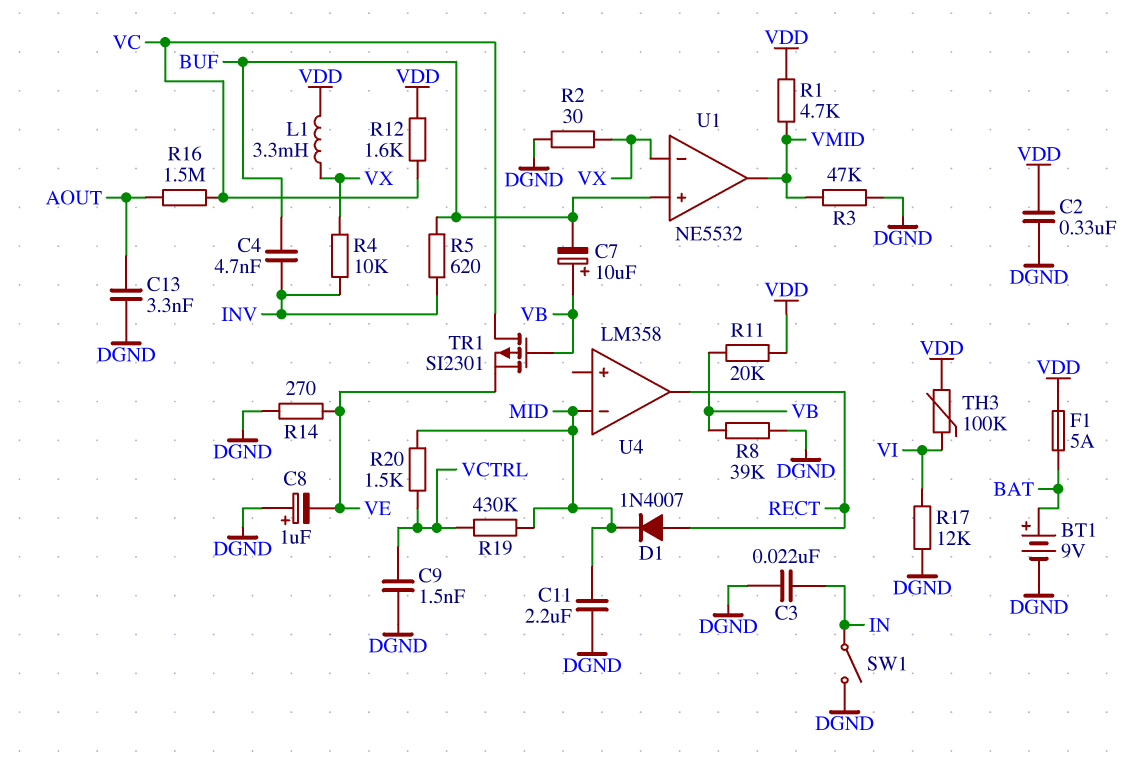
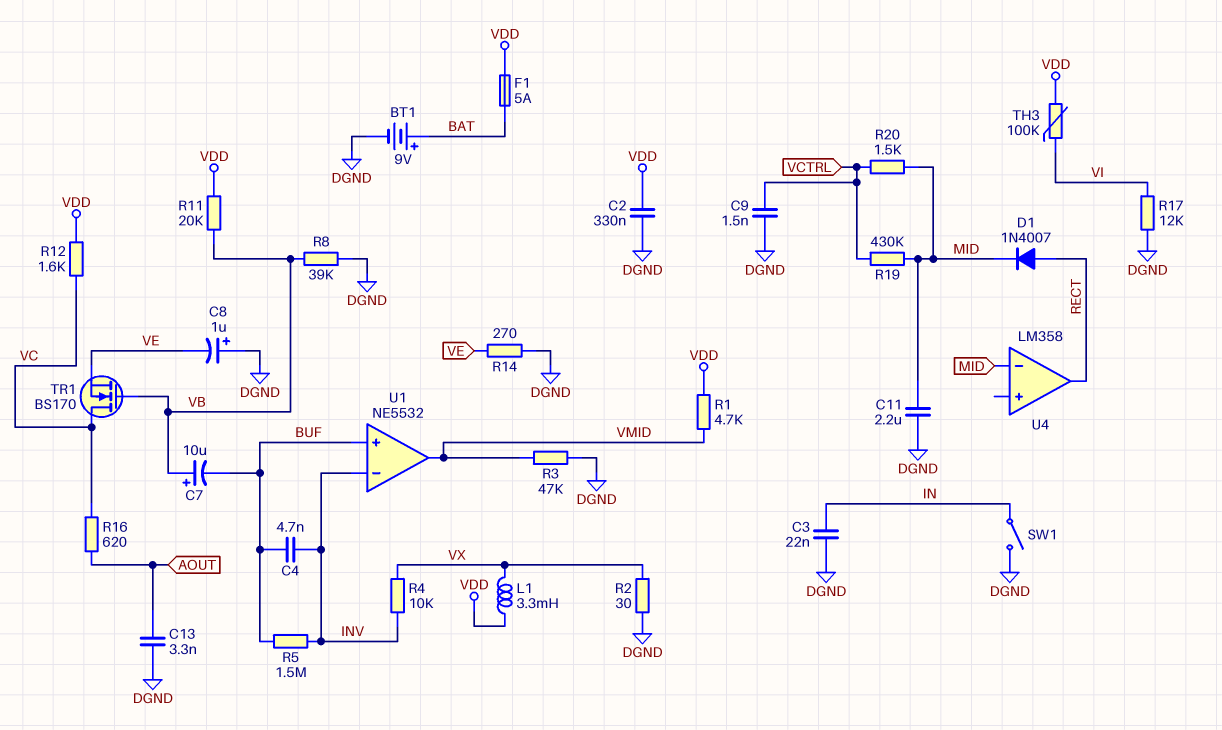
R5: 620 (BUF, INV) -> 1.5M (BUF, INV)
R16: 1.5M (AOUT, VC) -> 620 (AOUT, VC)
TR1: PMOS SI2301 (G VB, D VC, S VE) -> NMOS BS170 (G VB, D VC, S VE)
U1 pin in-: VX -> INV

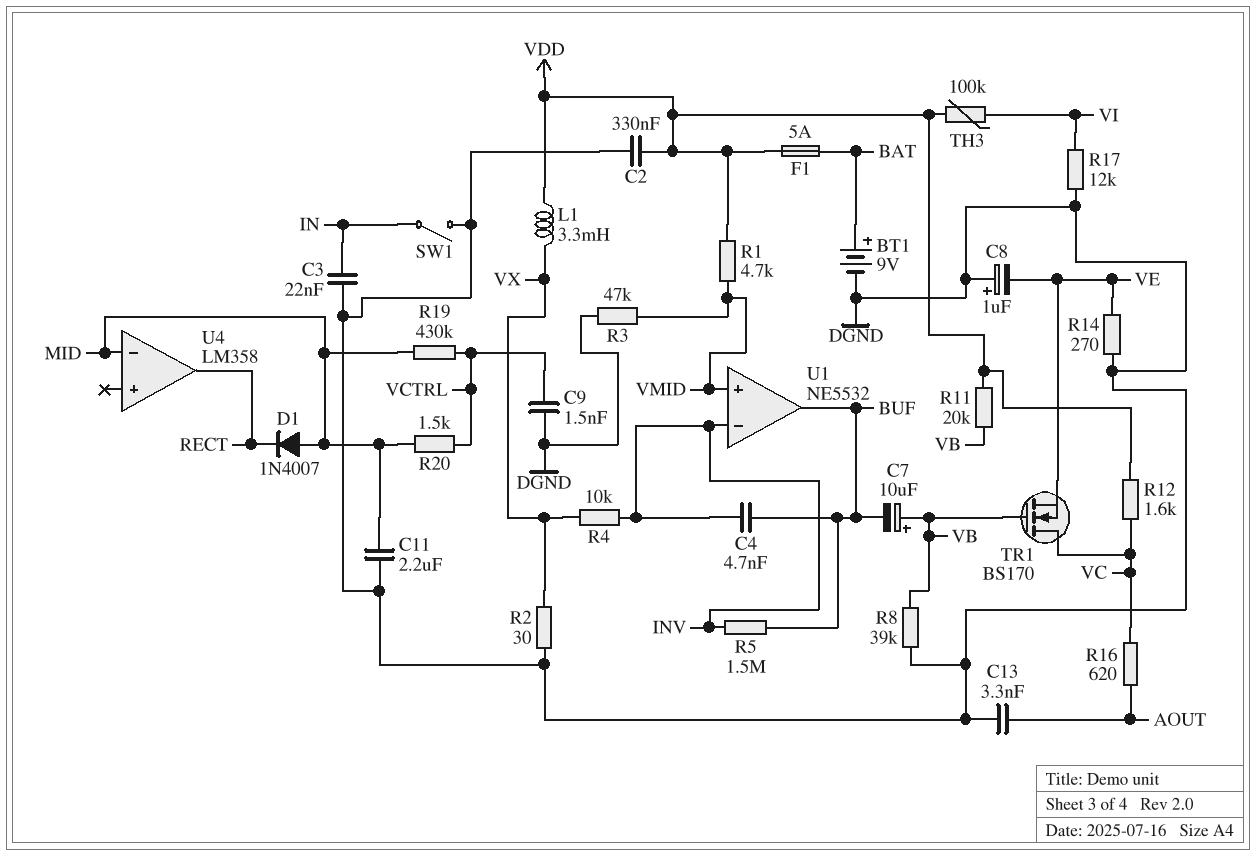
D1: diode 1N4007 (A RECT, K MID) -> diode 1N4007 (A MID, K RECT)
U1 pin in+: BUF -> VMID
U1 pin out: VMID -> BUF

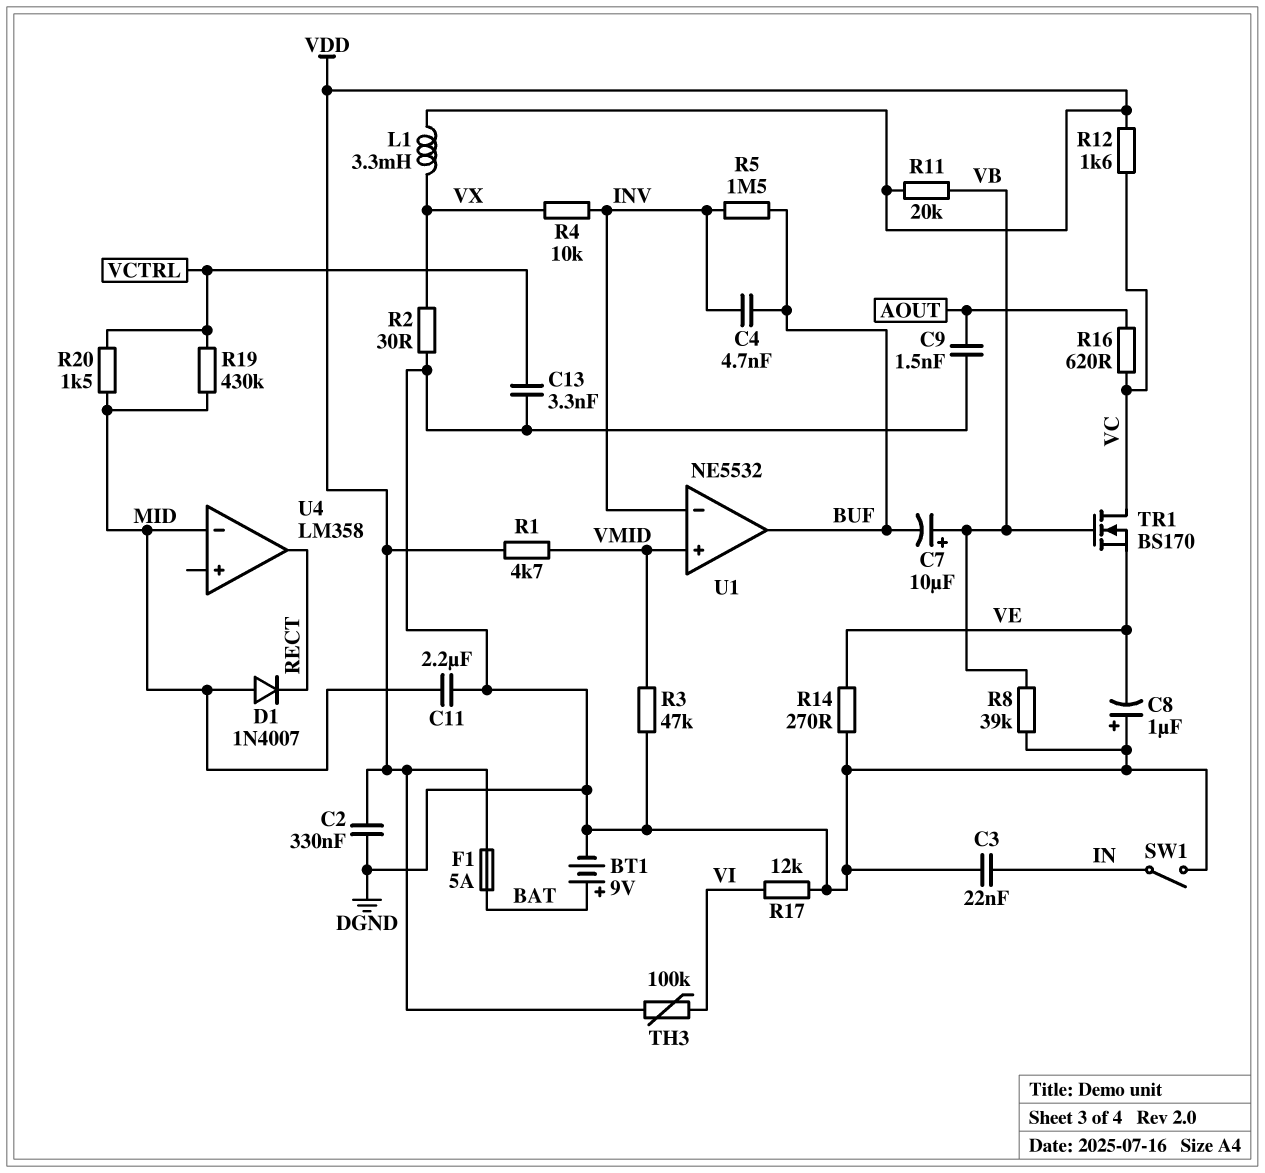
C9: 1.5nF (DGND, VCTRL) -> 1.5nF (AOUT, DGND)
C13: 3.3nF (AOUT, DGND) -> 3.3nF (DGND, VCTRL)

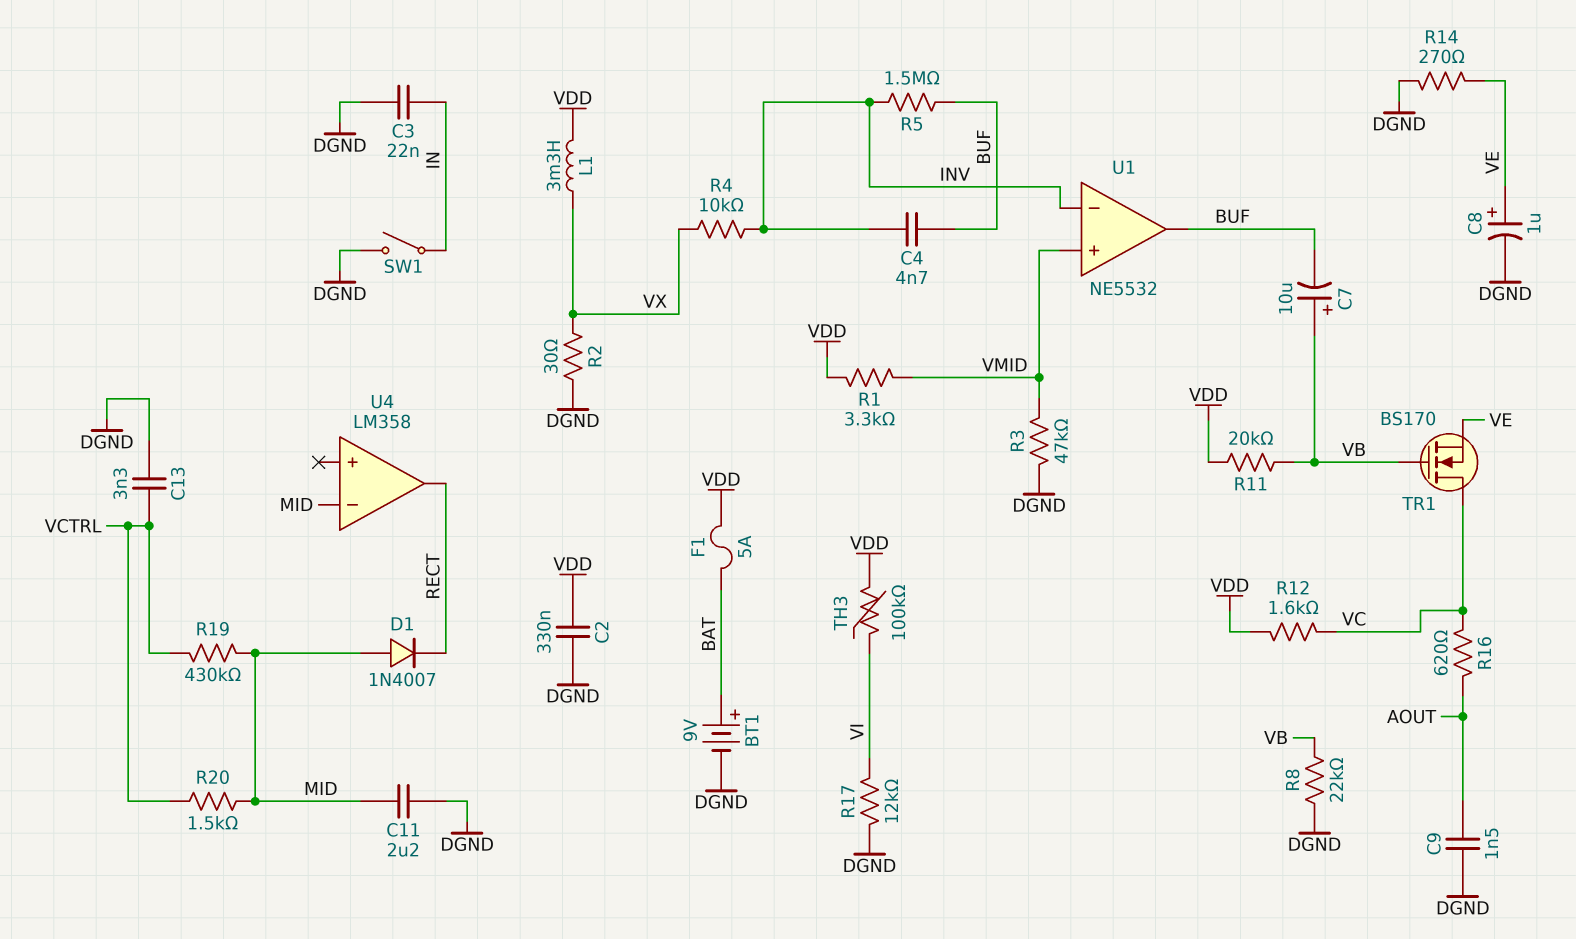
C8: 1uF (plus DGND, minus VE) -> 1uF (plus VE, minus DGND)
R1: 4.7k (VDD, VMID) -> 3.3k (VDD, VMID)
R8: 39k (DGND, VB) -> 22k (DGND, VB)

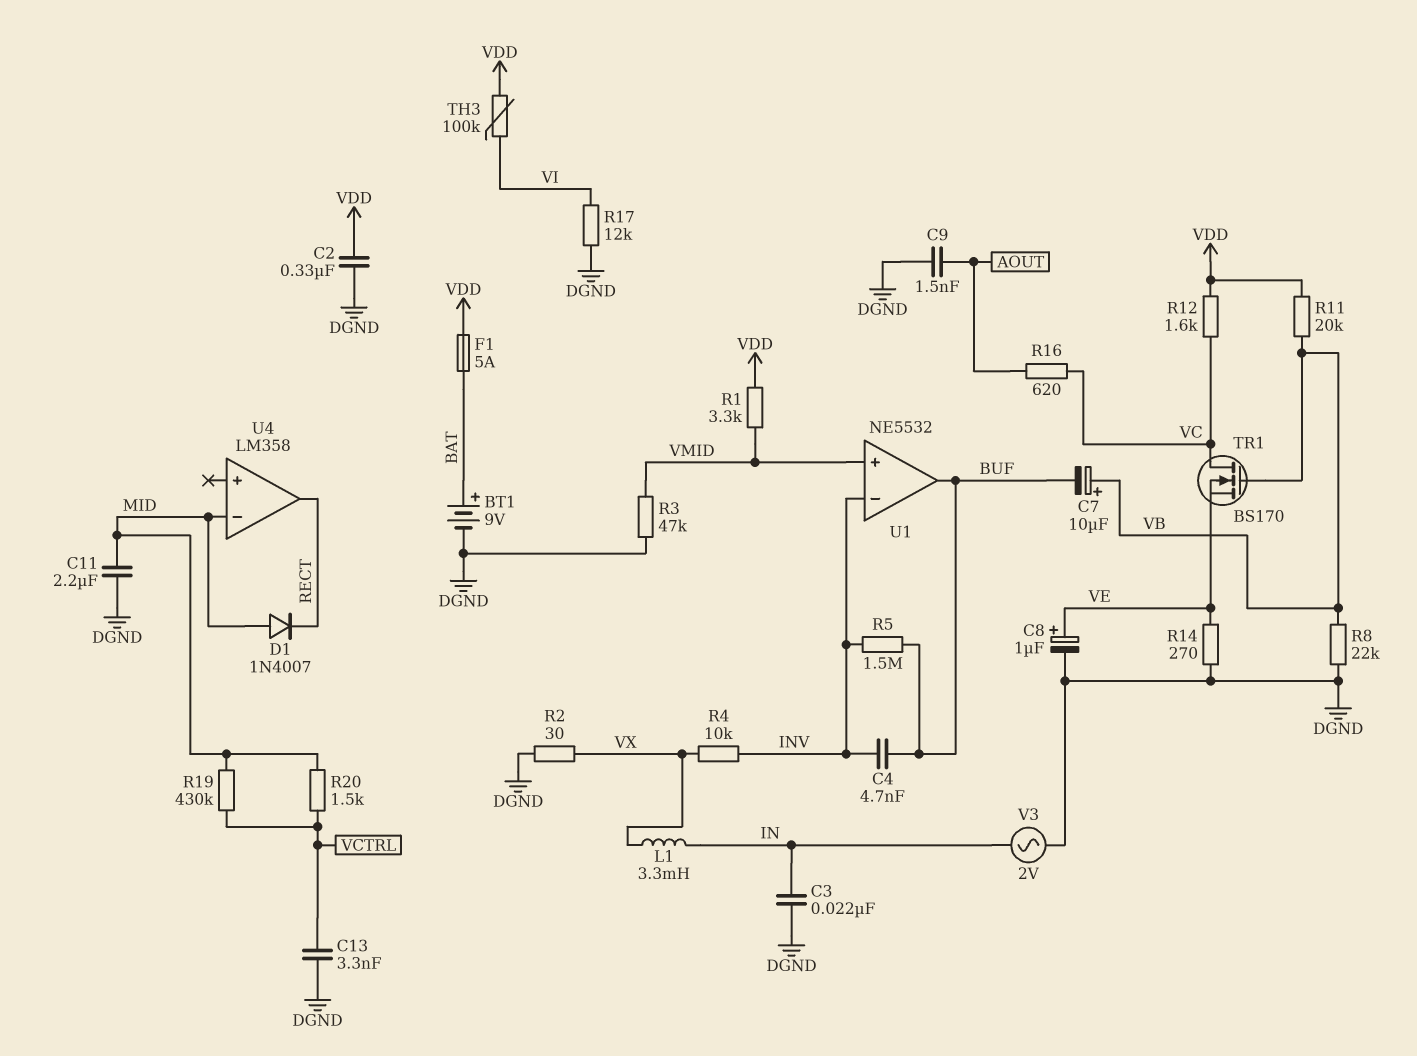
L1: 3.3mH (VDD, VX) -> 3.3mH (IN, VX)
SW1: switch (DGND, IN) -> none
V3: none -> AC 2V (DGND, IN)

